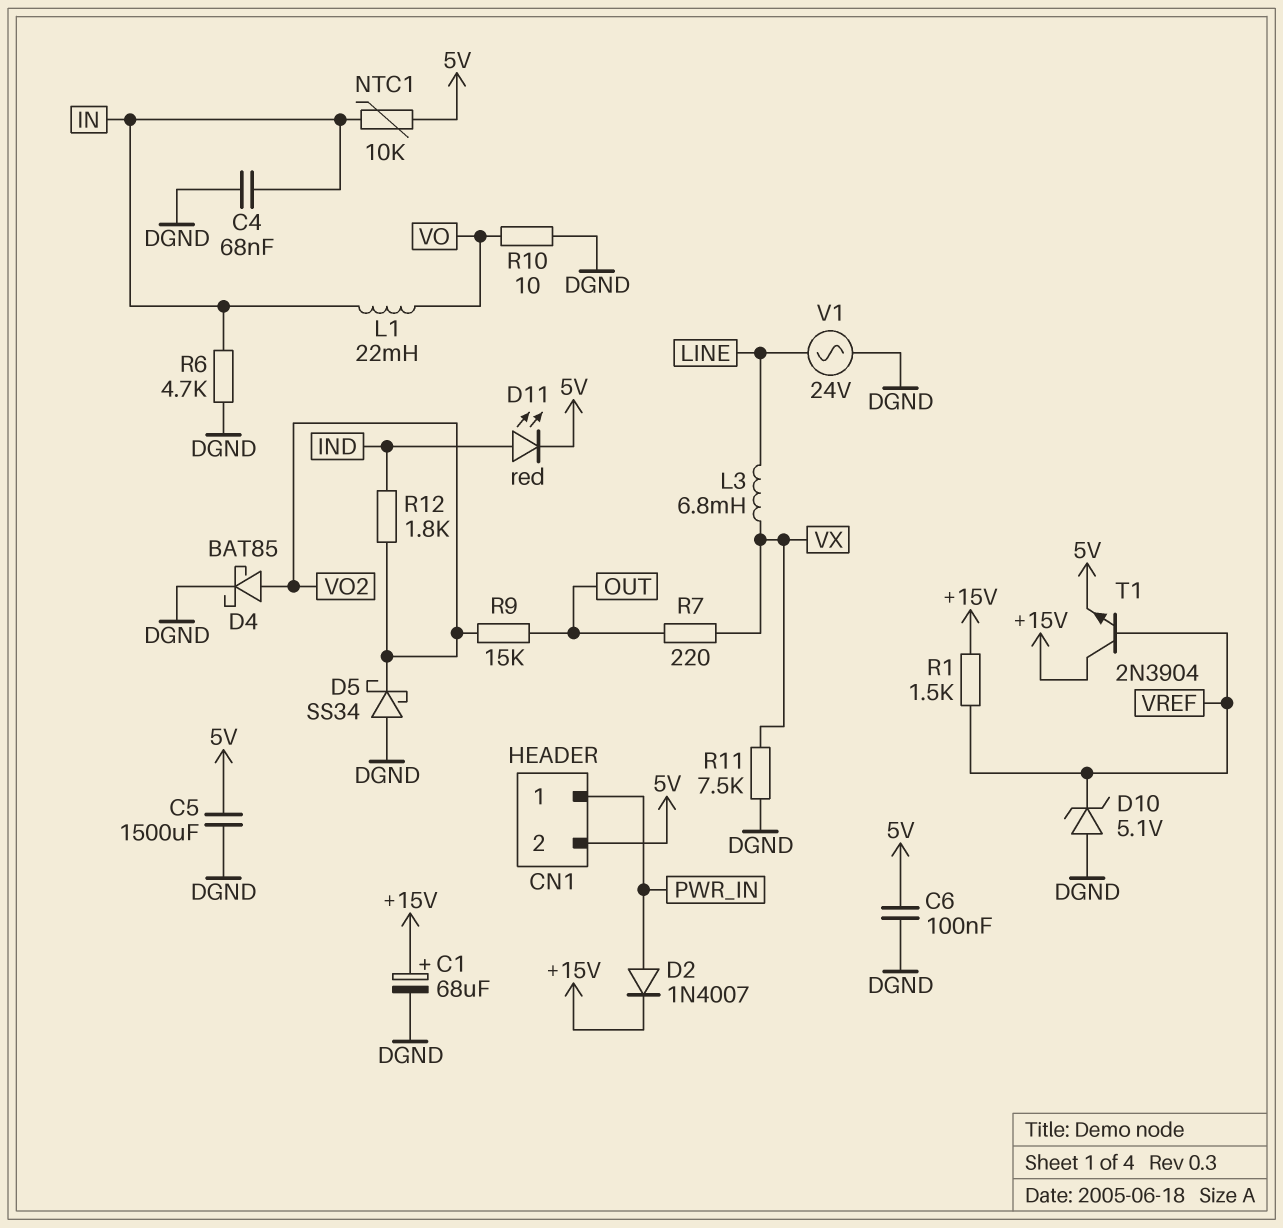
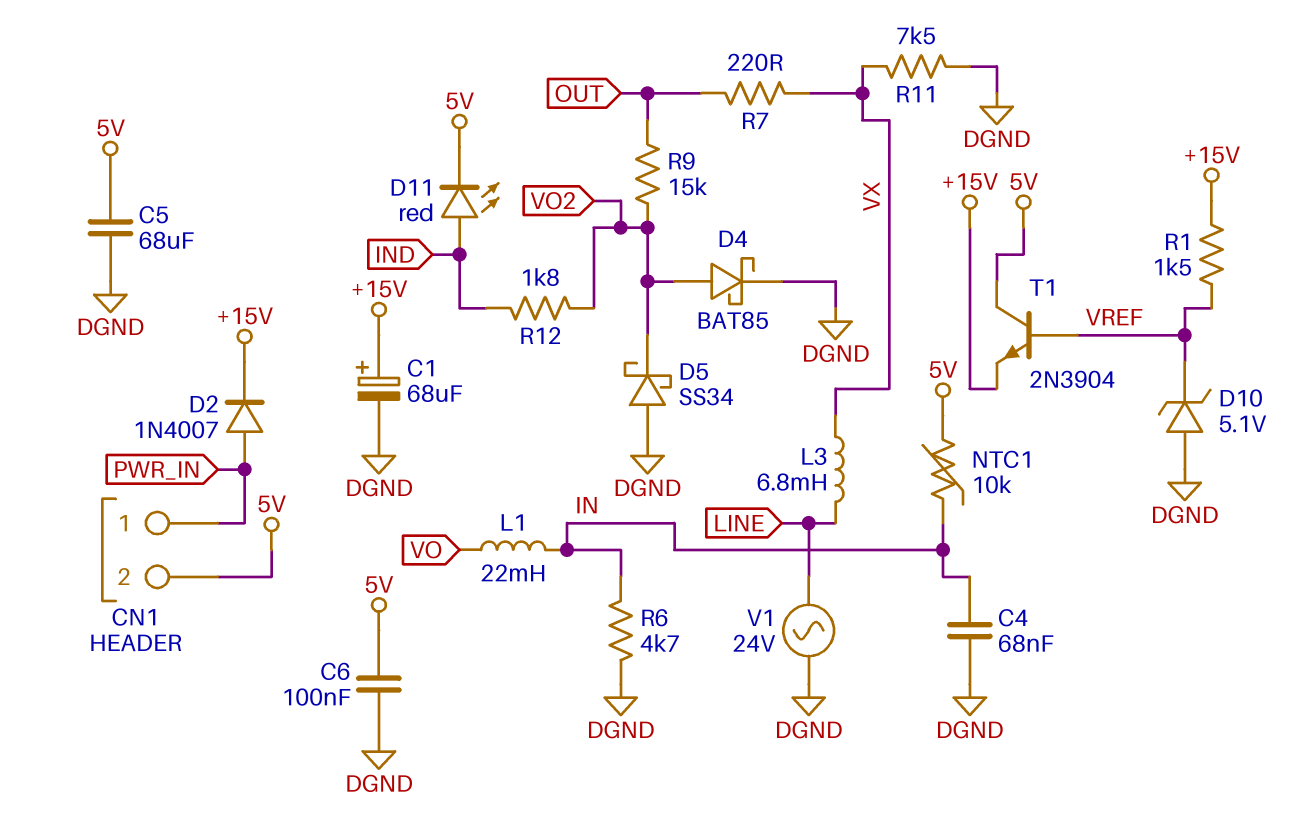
C5: 1500uF (5V, DGND) -> 68uF (5V, DGND)
R10: 10 (DGND, VO) -> none
T1: NPN 2N3904 (B VREF, C +15V, E 5V) -> NPN 2N3904 (B VREF, C 5V, E +15V)

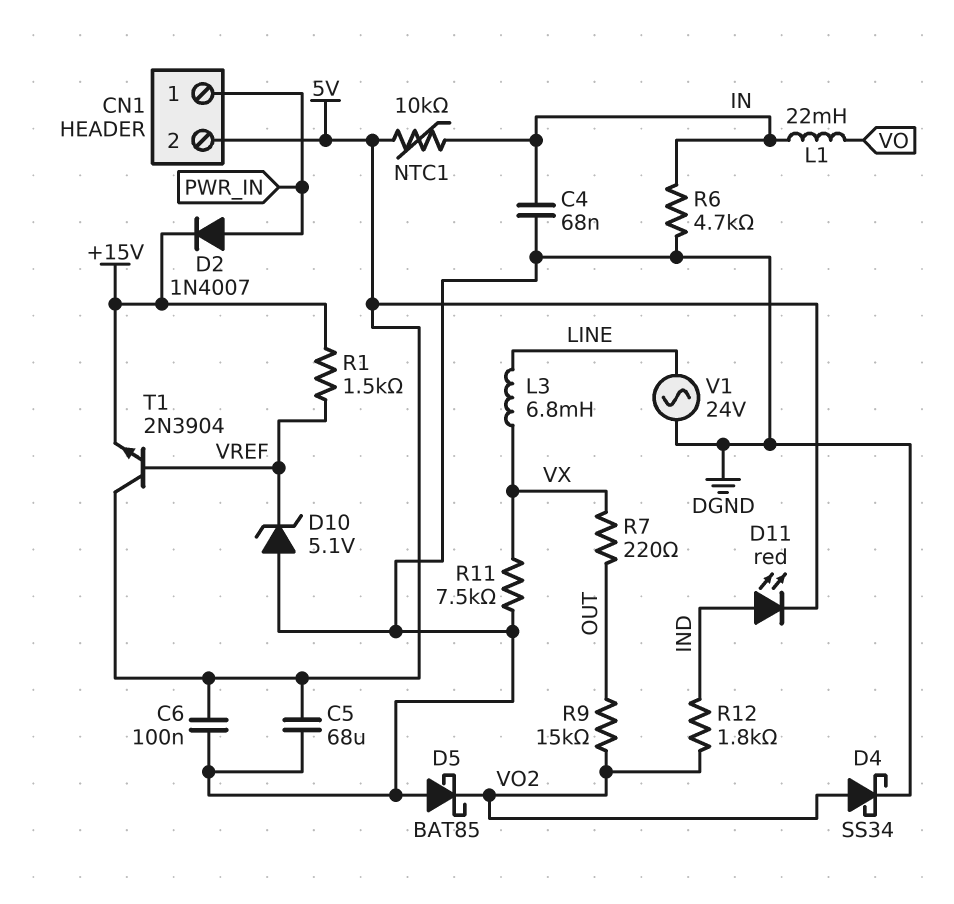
C1: 68uF (plus +15V, minus DGND) -> none
D4: schottky BAT85 (A VO2, K DGND) -> schottky SS34 (A VO2, K DGND)
D5: schottky SS34 (A DGND, K VO2) -> schottky BAT85 (A DGND, K VO2)

